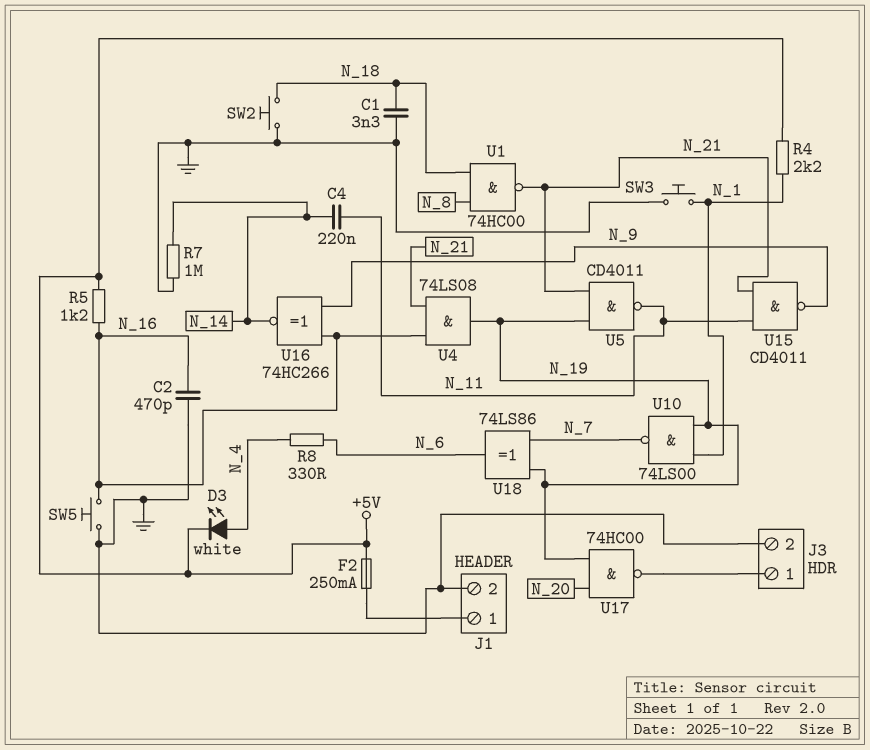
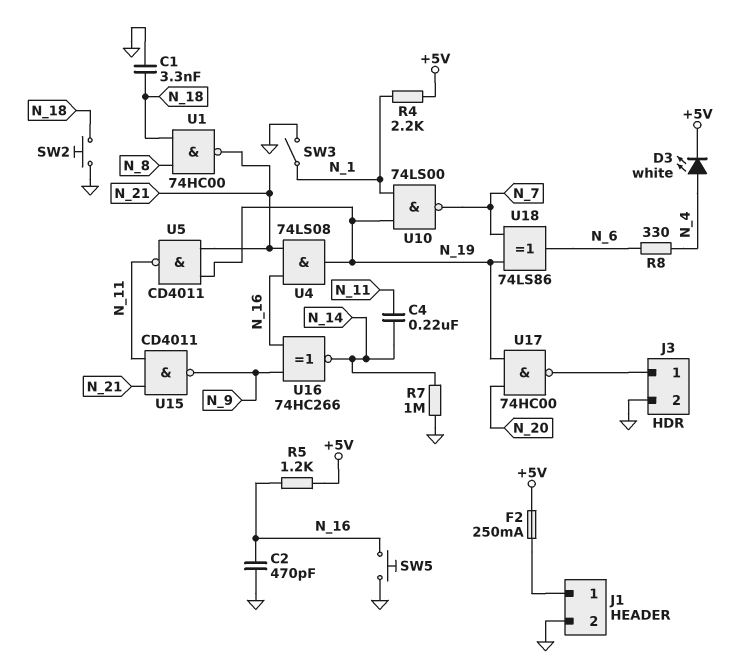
SW3: button (GND, N_1) -> switch (GND, N_1)

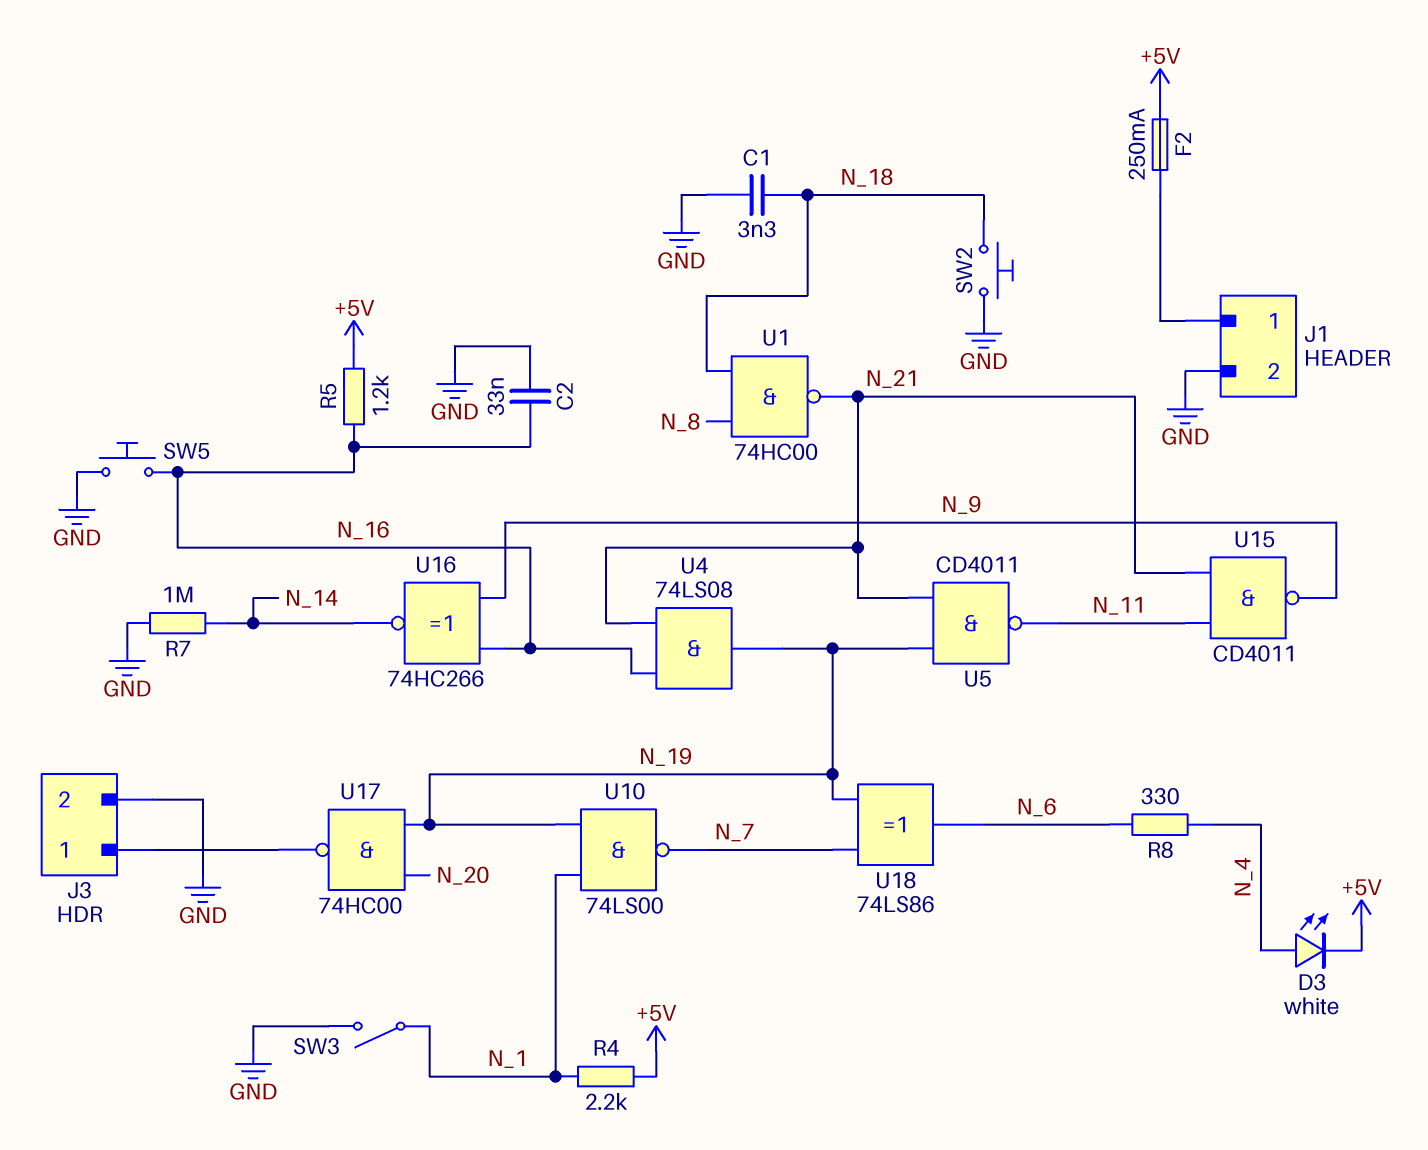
C2: 470pF (GND, N_16) -> 33nF (GND, N_16)
C4: 220nF (N_11, N_14) -> none

